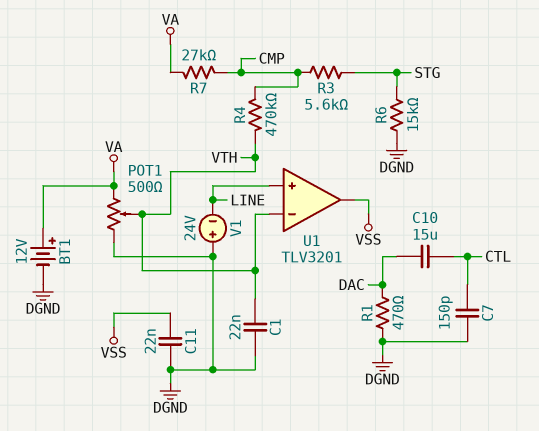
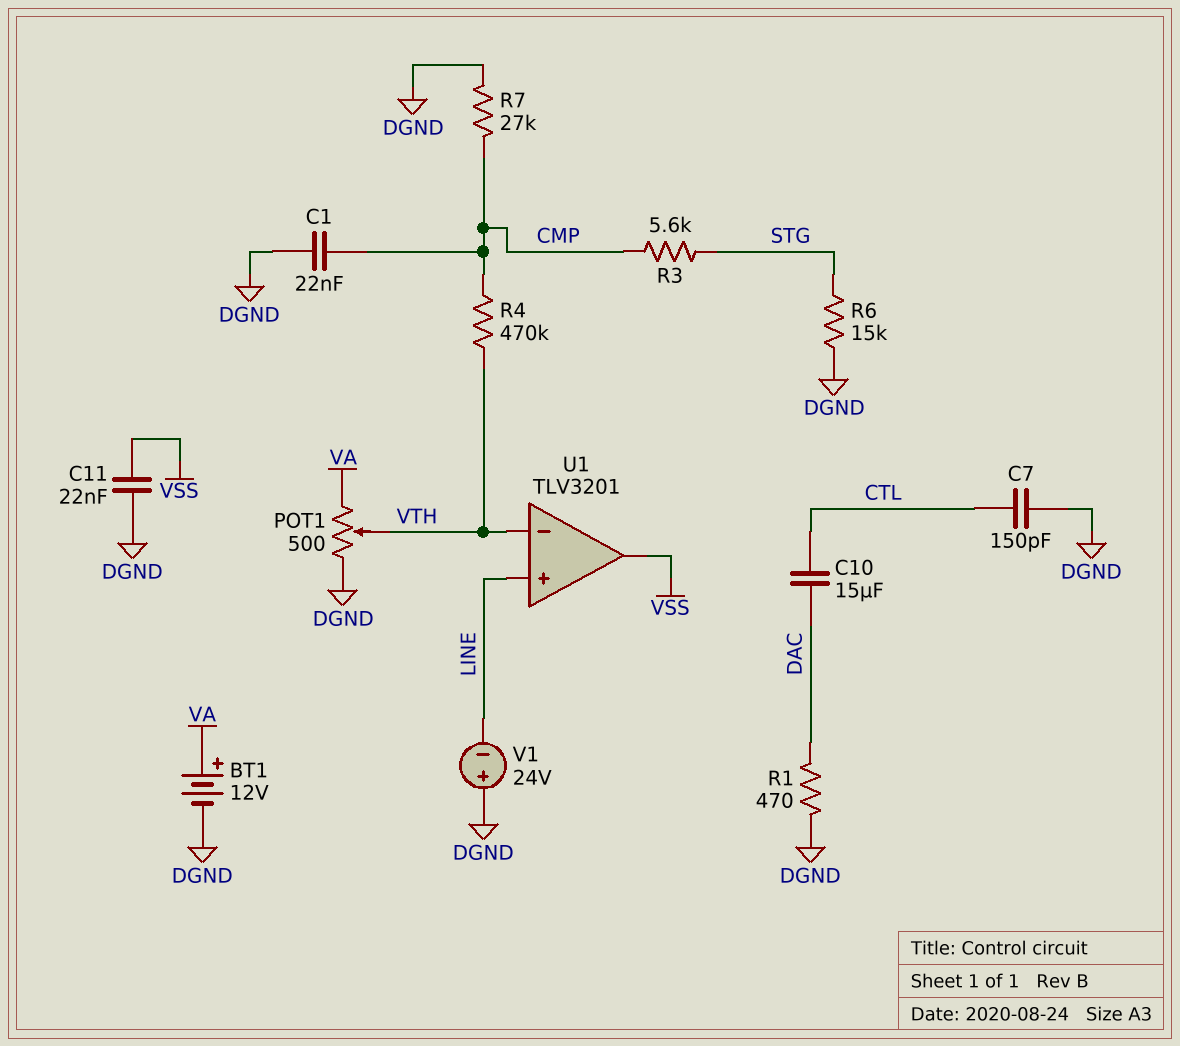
C1: 22nF (DGND, VTH) -> 22nF (CMP, DGND)
R7: 27k (CMP, VA) -> 27k (CMP, DGND)

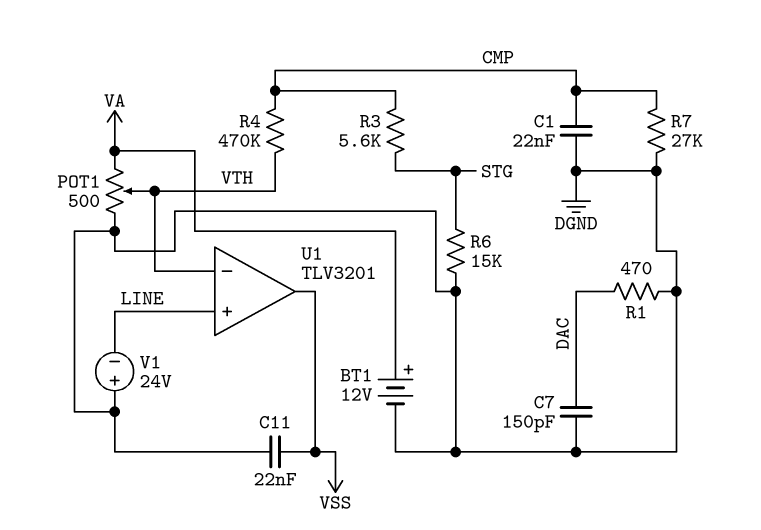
C7: 150pF (CTL, DGND) -> 150pF (DAC, DGND)
C10: 15uF (CTL, DAC) -> none

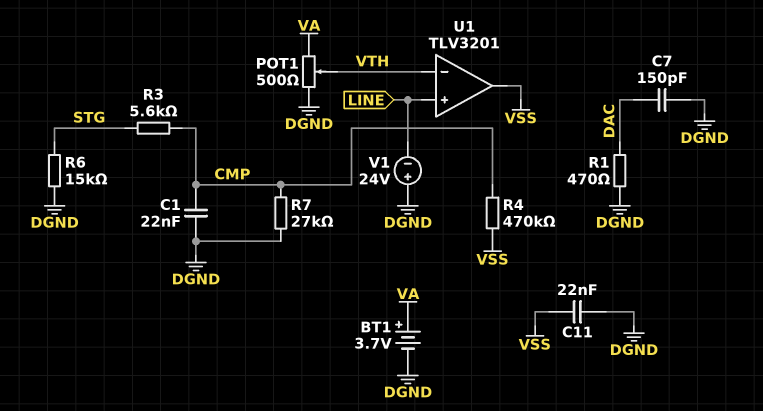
BT1: 12V (plus VA, minus DGND) -> 3.7V (plus VA, minus DGND)
R4: 470k (CMP, VTH) -> 470k (CMP, VSS)

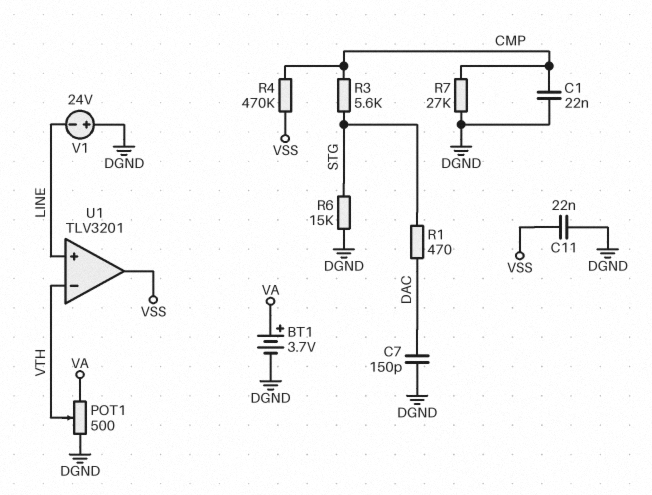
R1: 470 (DAC, DGND) -> 470 (DAC, STG)

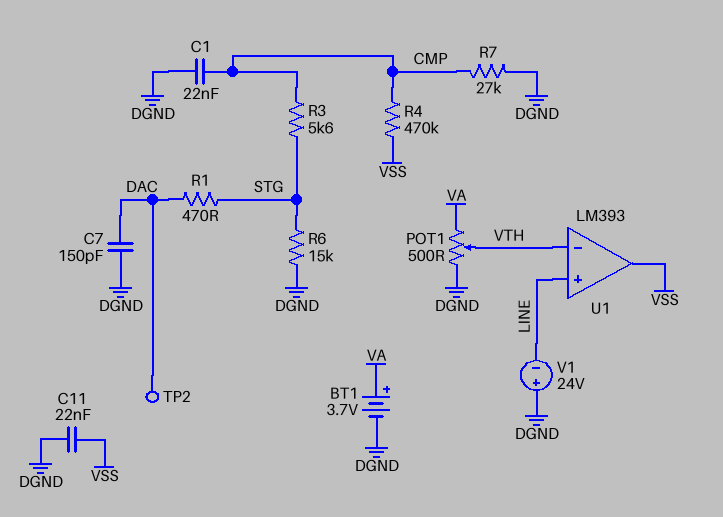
TP2: none -> test point (DAC)
U1: TLV3201 -> LM393

